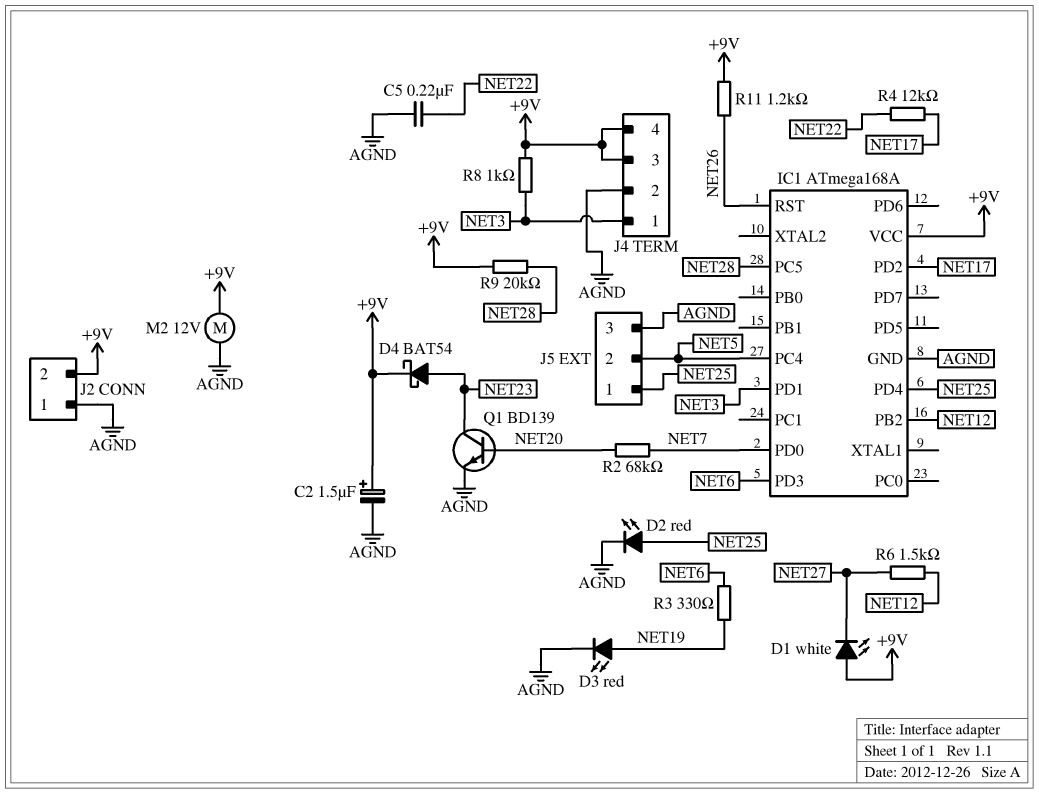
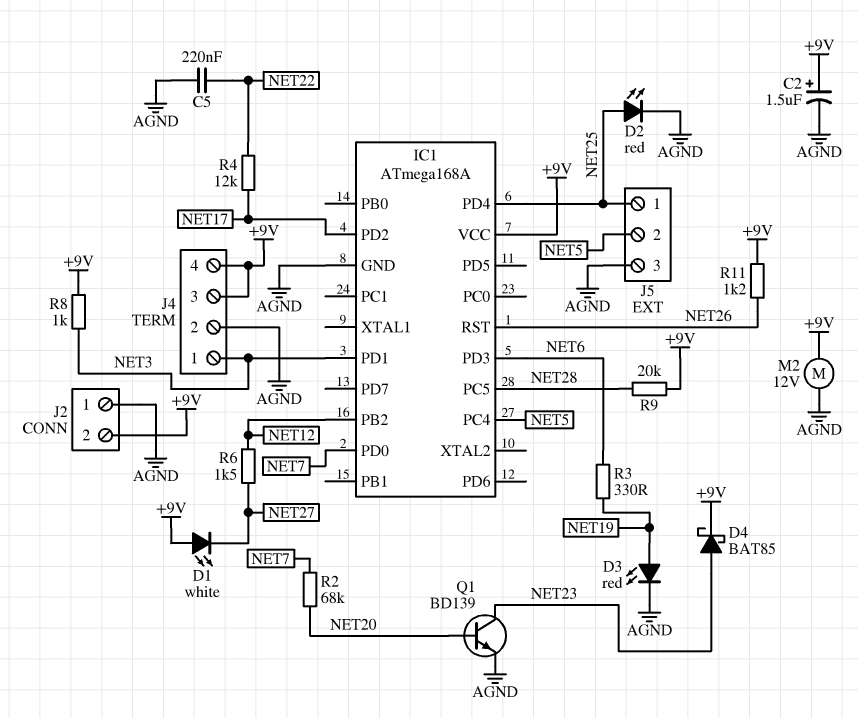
D4: schottky BAT54 (A NET23, K +9V) -> schottky BAT85 (A NET23, K +9V)

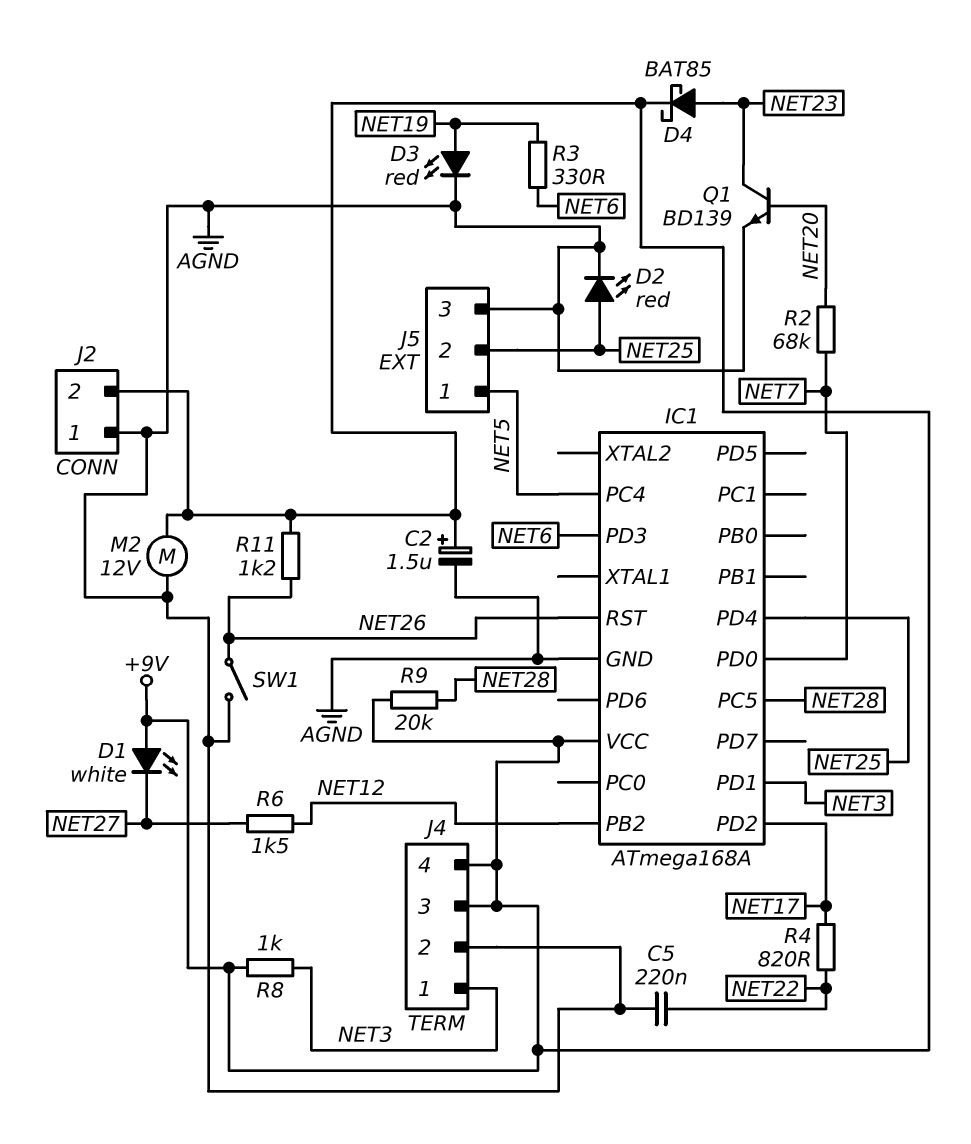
J5 pin 1: NET25 -> NET5
J5 pin 2: NET5 -> NET25
R4: 12k (NET17, NET22) -> 820 (NET17, NET22)
SW1: none -> switch (AGND, NET26)

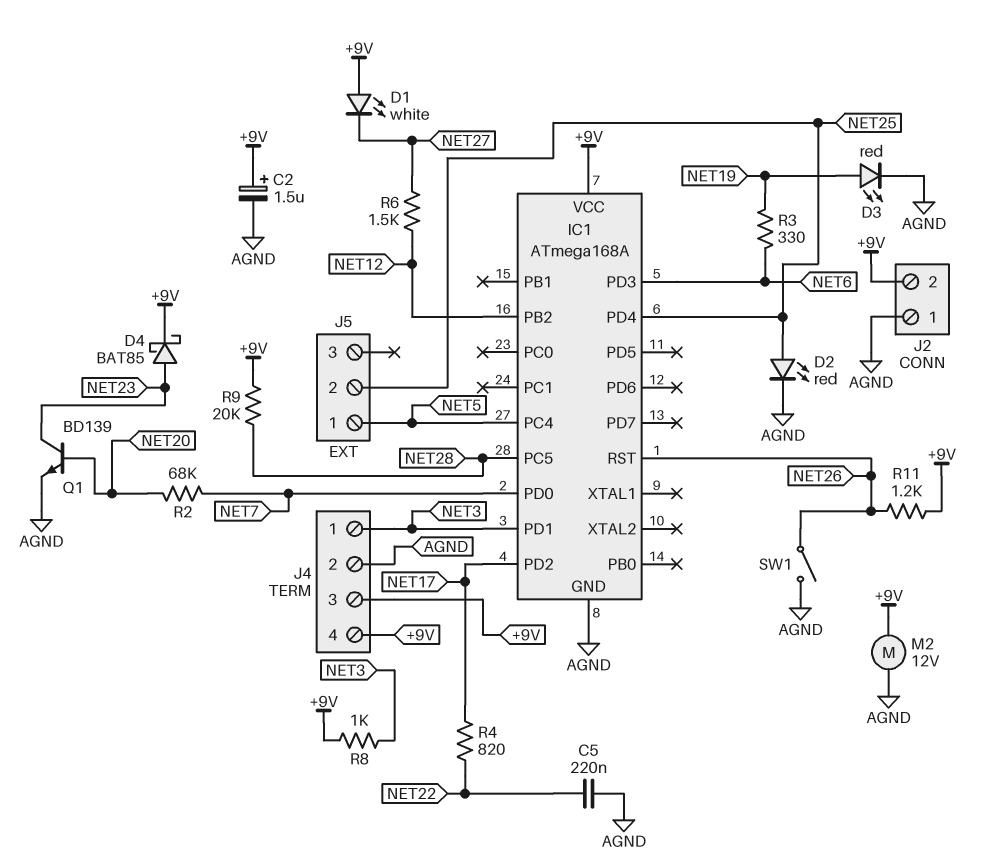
J5 pin 3: AGND -> none

